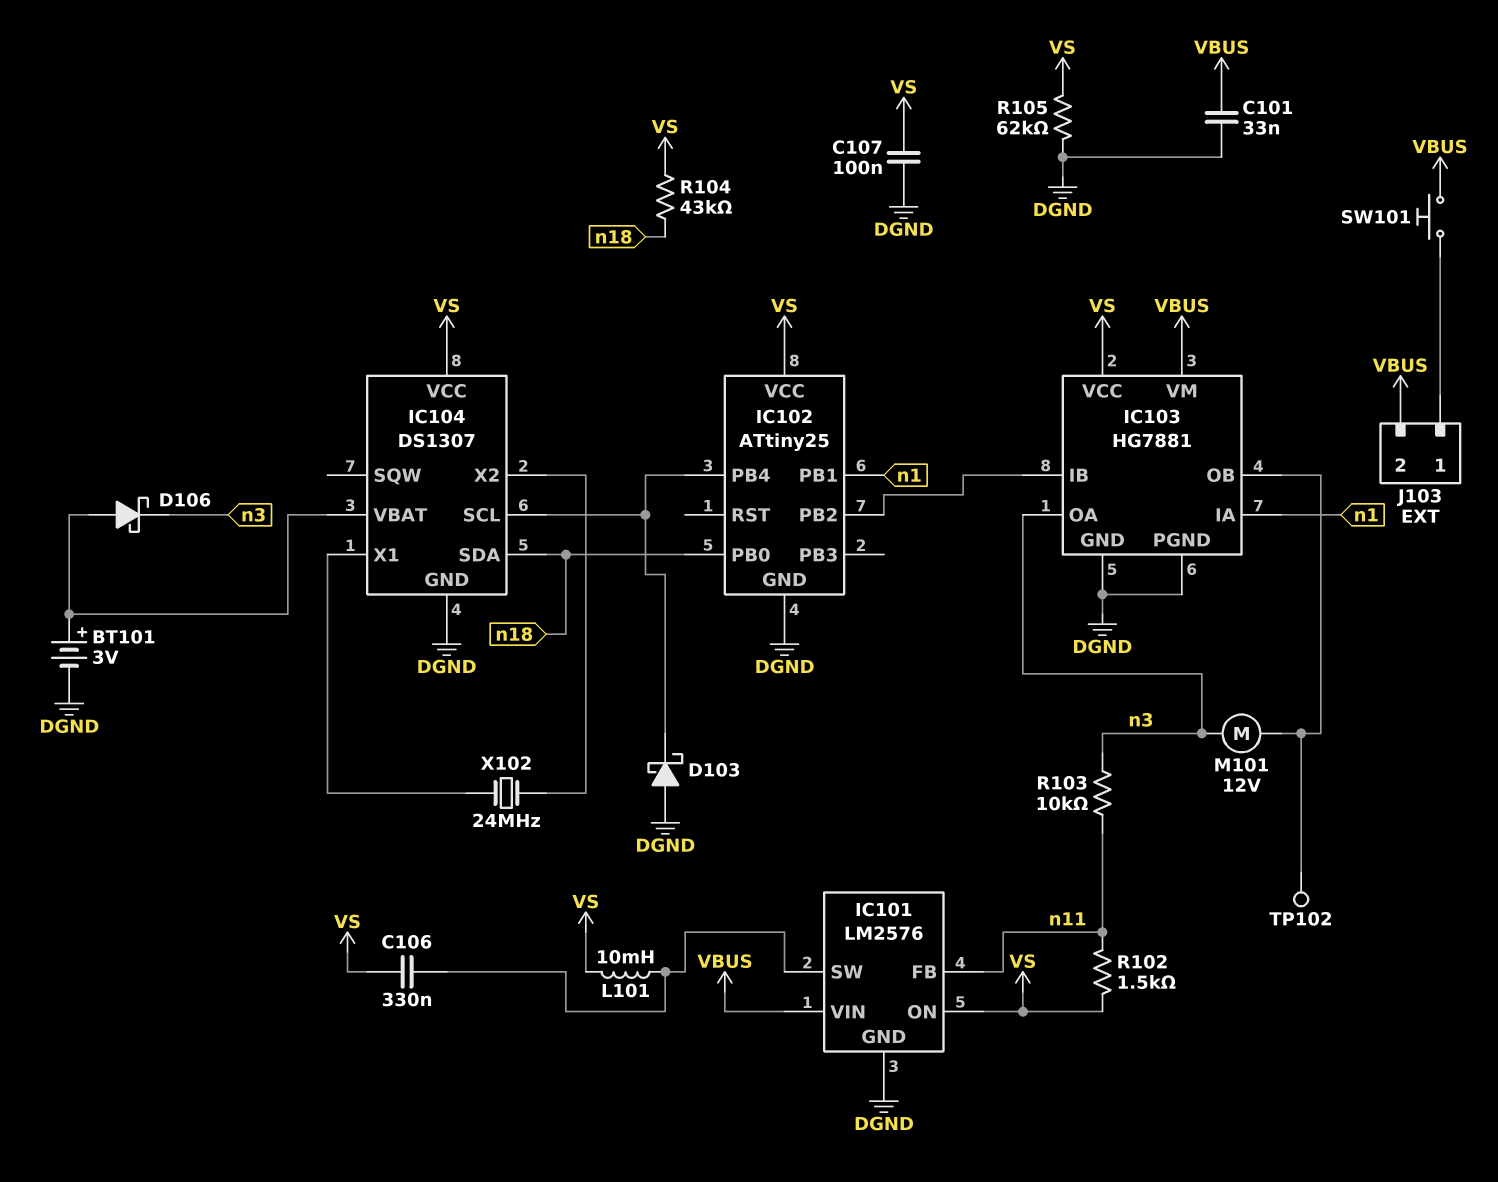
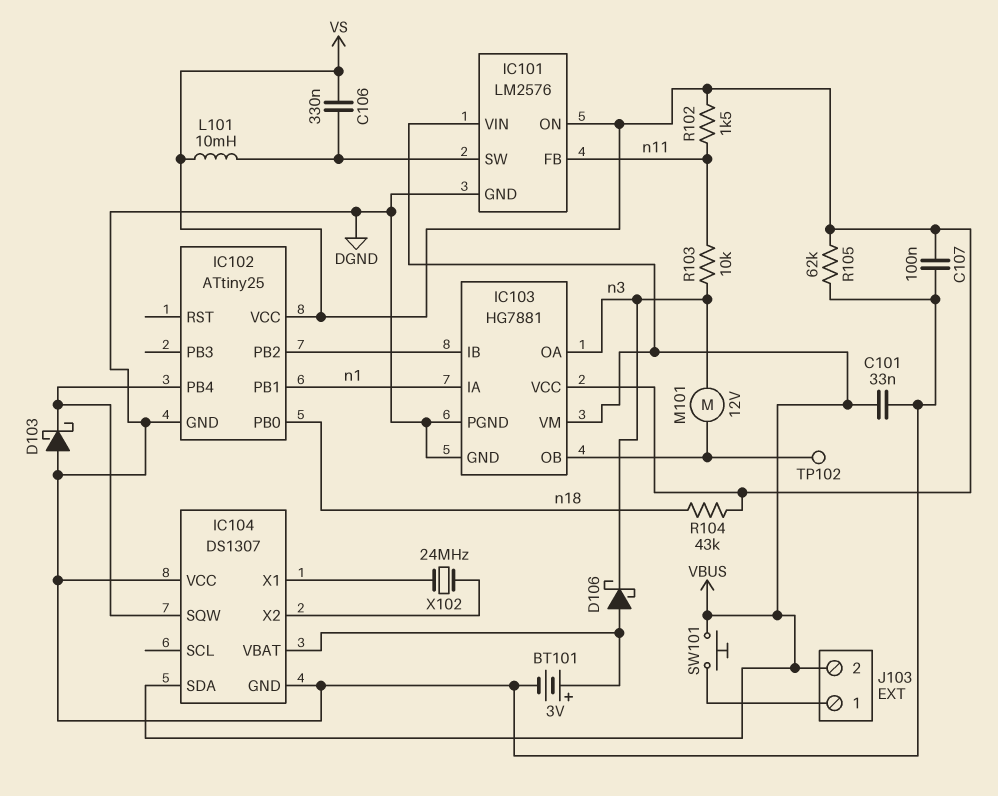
IC104 pin SCL: IC102/PB4 -> none
IC104 pin SDA: n18 -> VBUS
IC104 pin SQW: none -> IC102/PB4
IC104 pin VCC: VS -> DGND

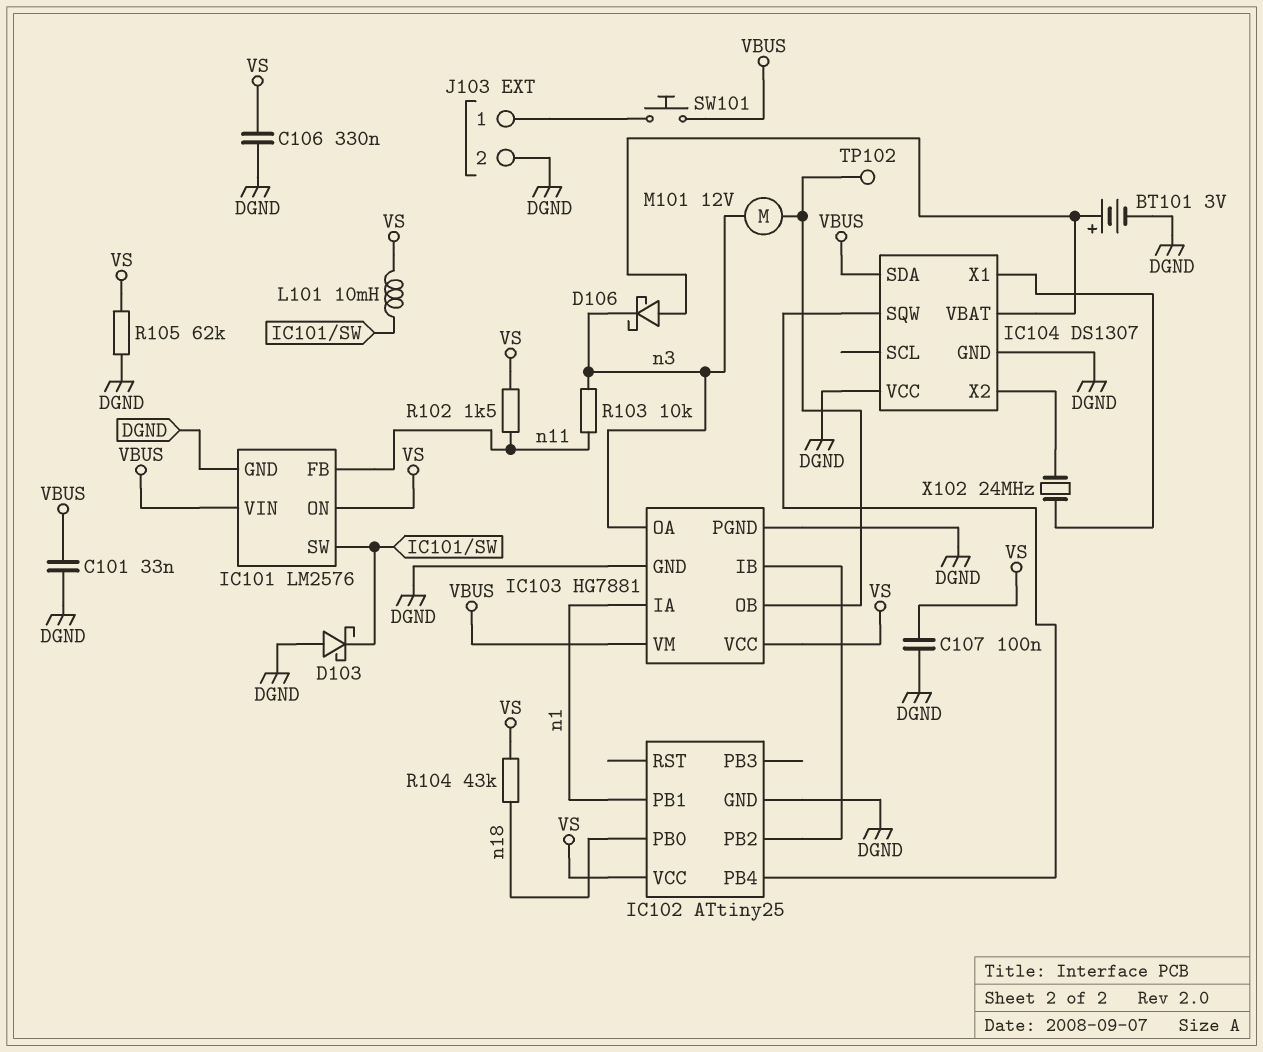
C106: 330nF (IC101/SW, VS) -> 330nF (DGND, VS)
D103: schottky (A DGND, K IC102/PB4) -> schottky (A DGND, K IC101/SW)
J103 pin 2: VBUS -> DGND

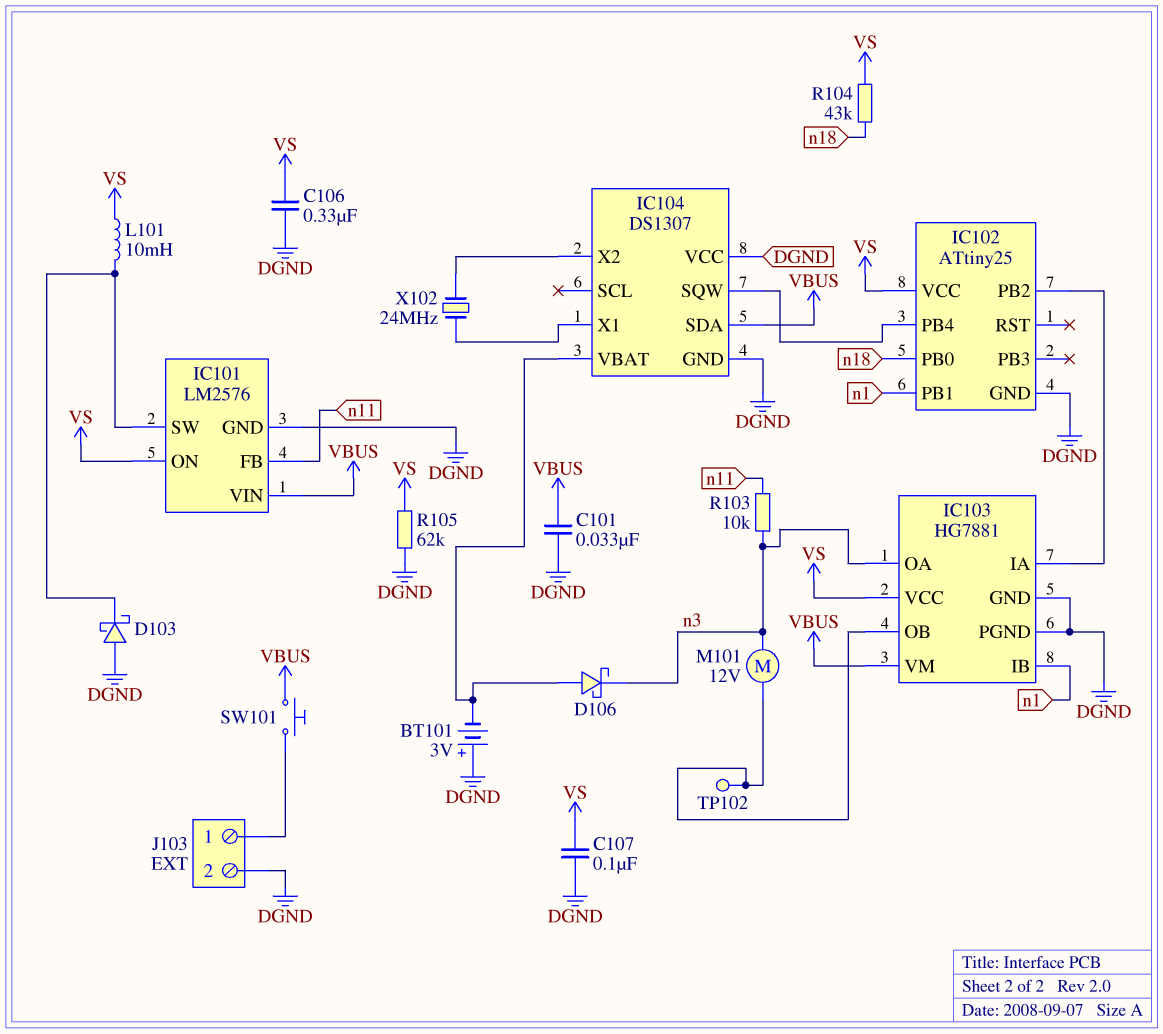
BT101: 3V (plus IC104/VBAT, minus DGND) -> 3V (plus DGND, minus IC104/VBAT)
IC103 pin IA: n1 -> IC102/PB2
IC103 pin IB: IC102/PB2 -> n1
R102: 1.5k (VS, n11) -> none

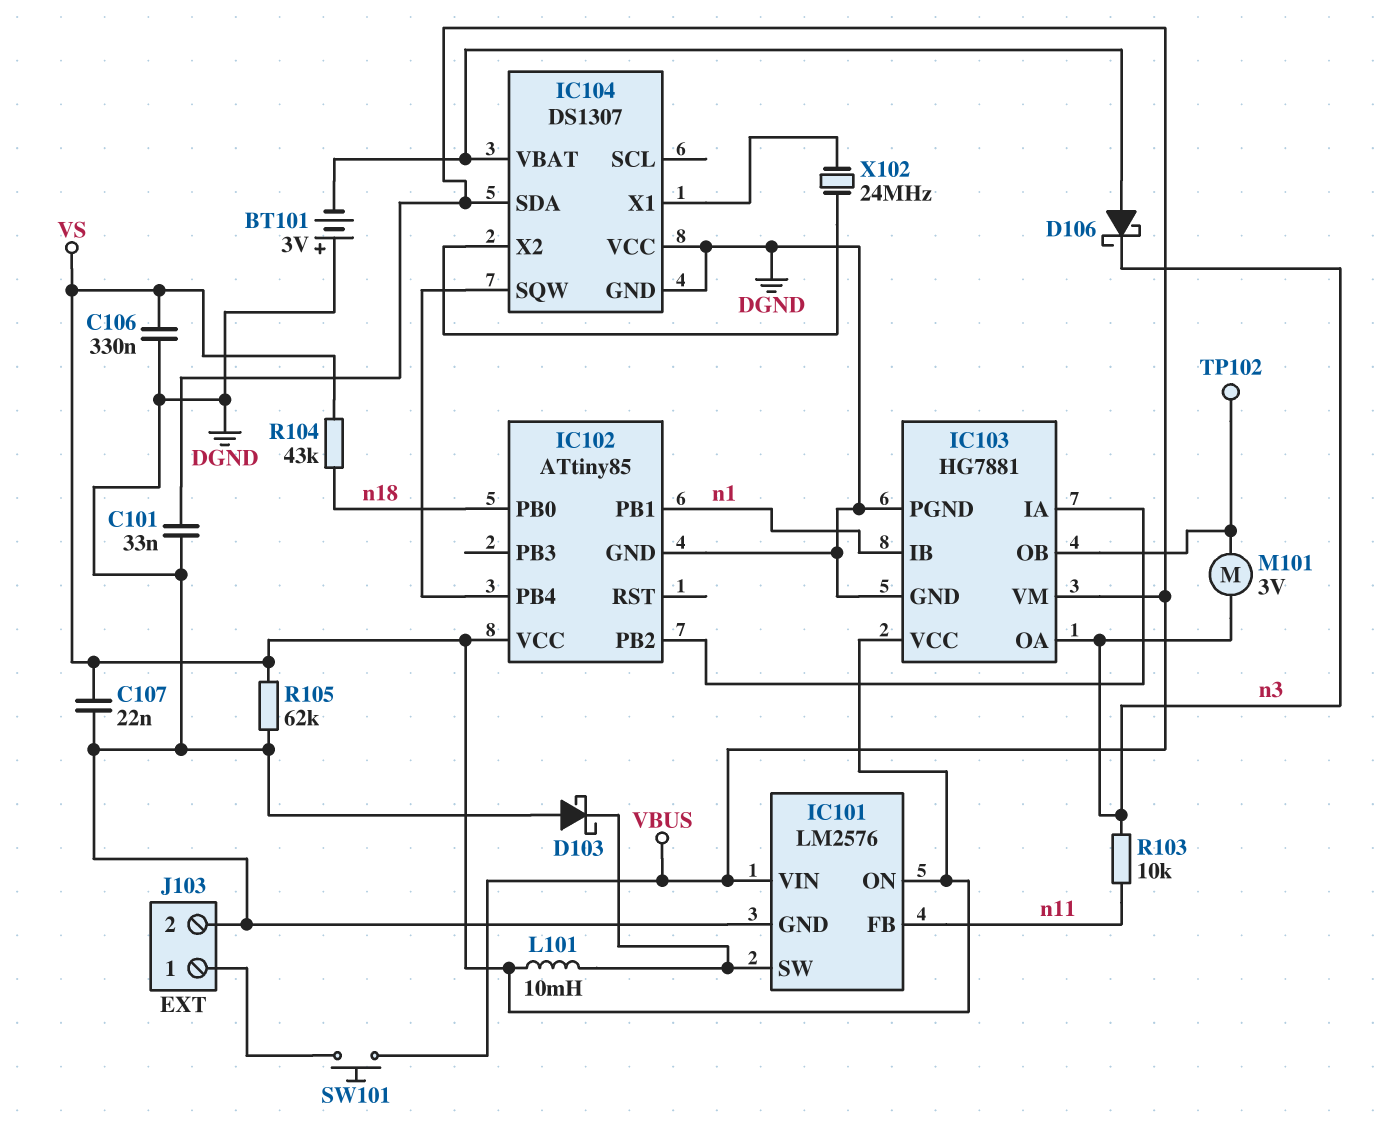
C107: 100nF (DGND, VS) -> 22nF (DGND, VS)
IC102: ATtiny25 -> ATtiny85
M101: motor 12V (IC103/OB, n3) -> motor 3V (IC103/OB, n3)

